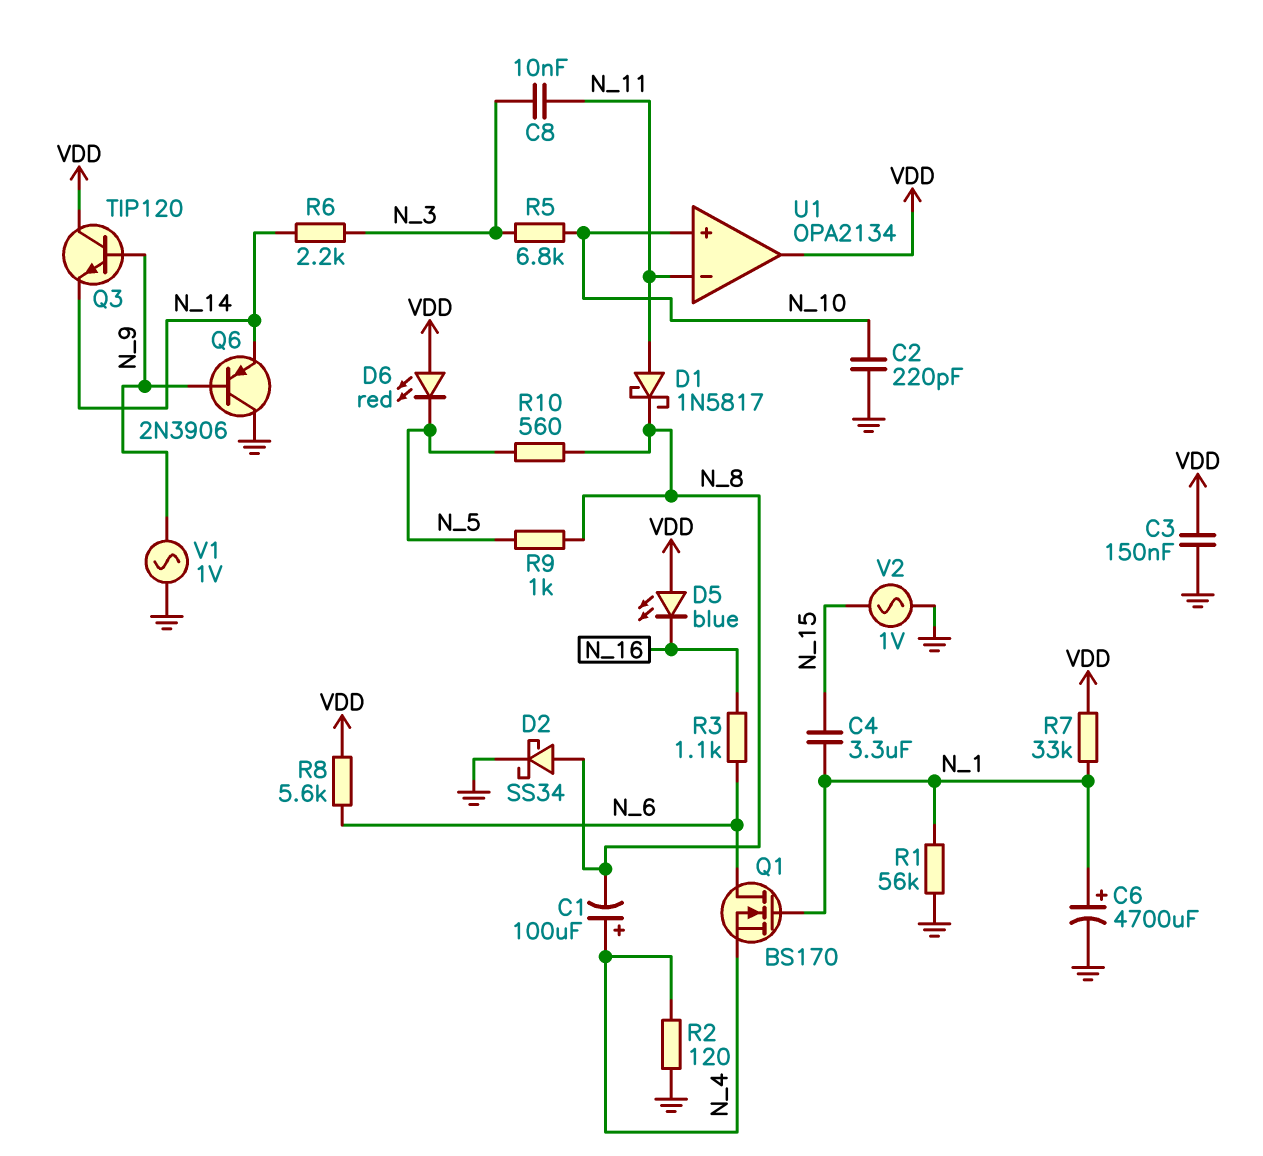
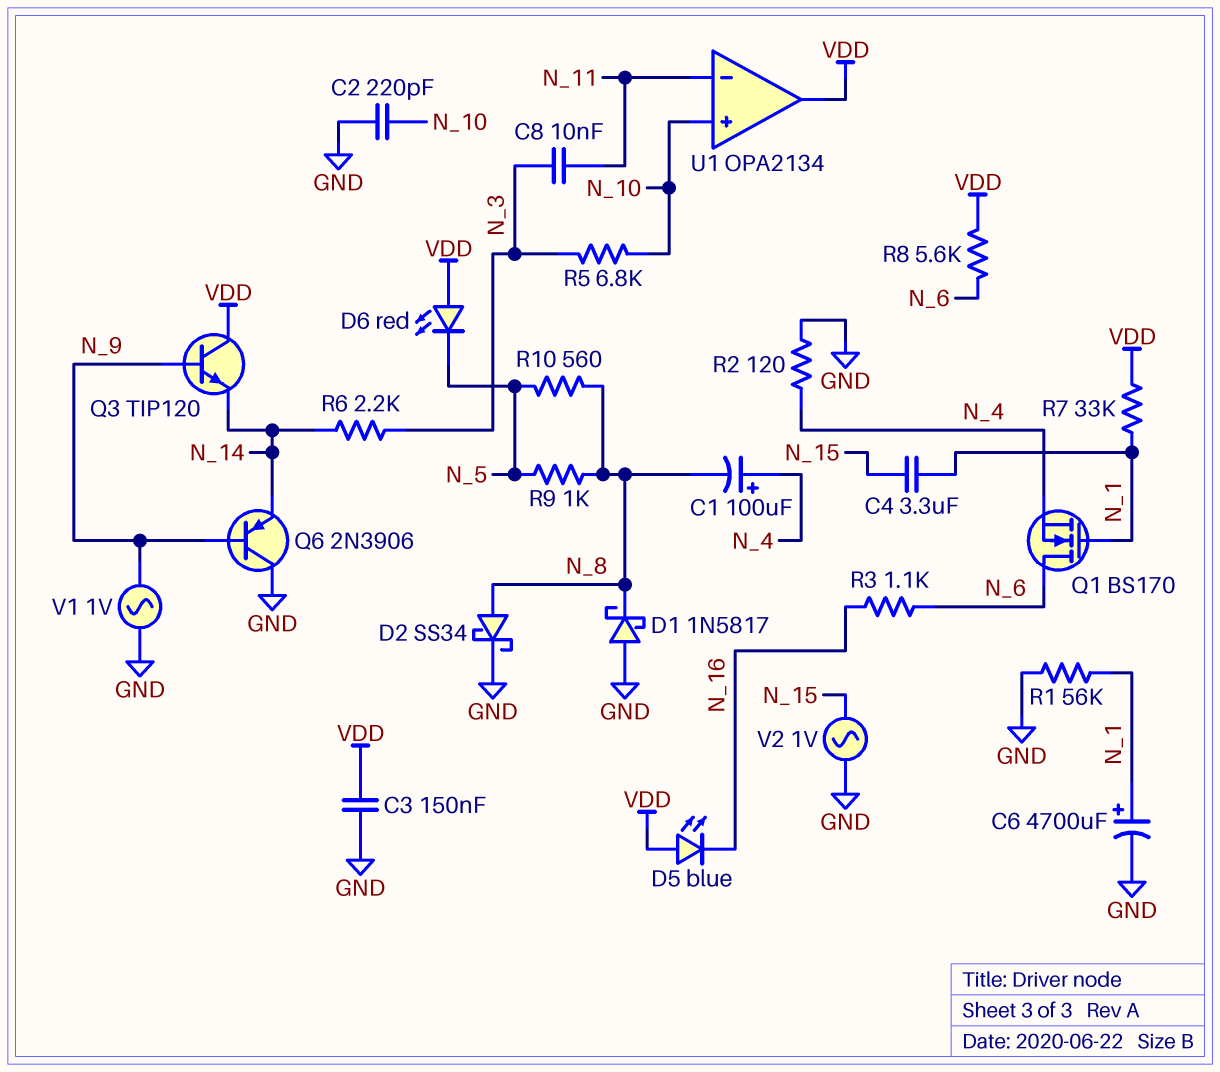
D1: schottky 1N5817 (A N_11, K N_8) -> schottky 1N5817 (A GND, K N_8)

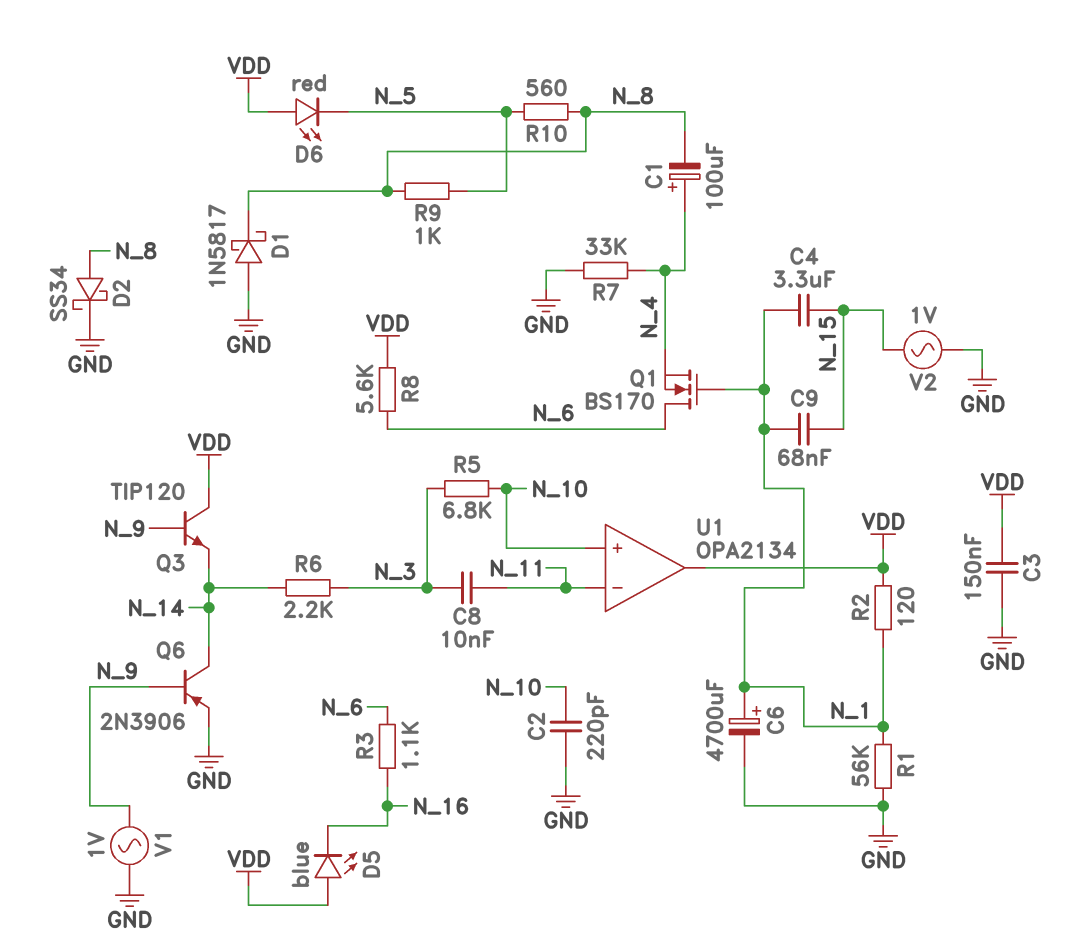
C9: none -> 68nF (N_1, N_15)
Q6: PNP 2N3906 (B N_9, C GND, E N_14) -> PNP 2N3906 (B N_9, C N_14, E GND)
R2: 120 (GND, N_4) -> 120 (N_1, VDD)
R7: 33k (N_1, VDD) -> 33k (GND, N_4)

